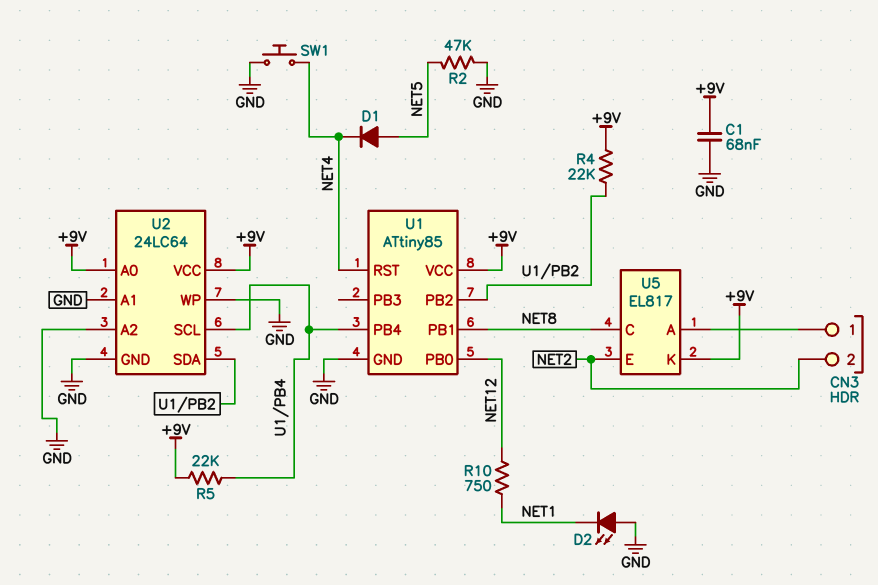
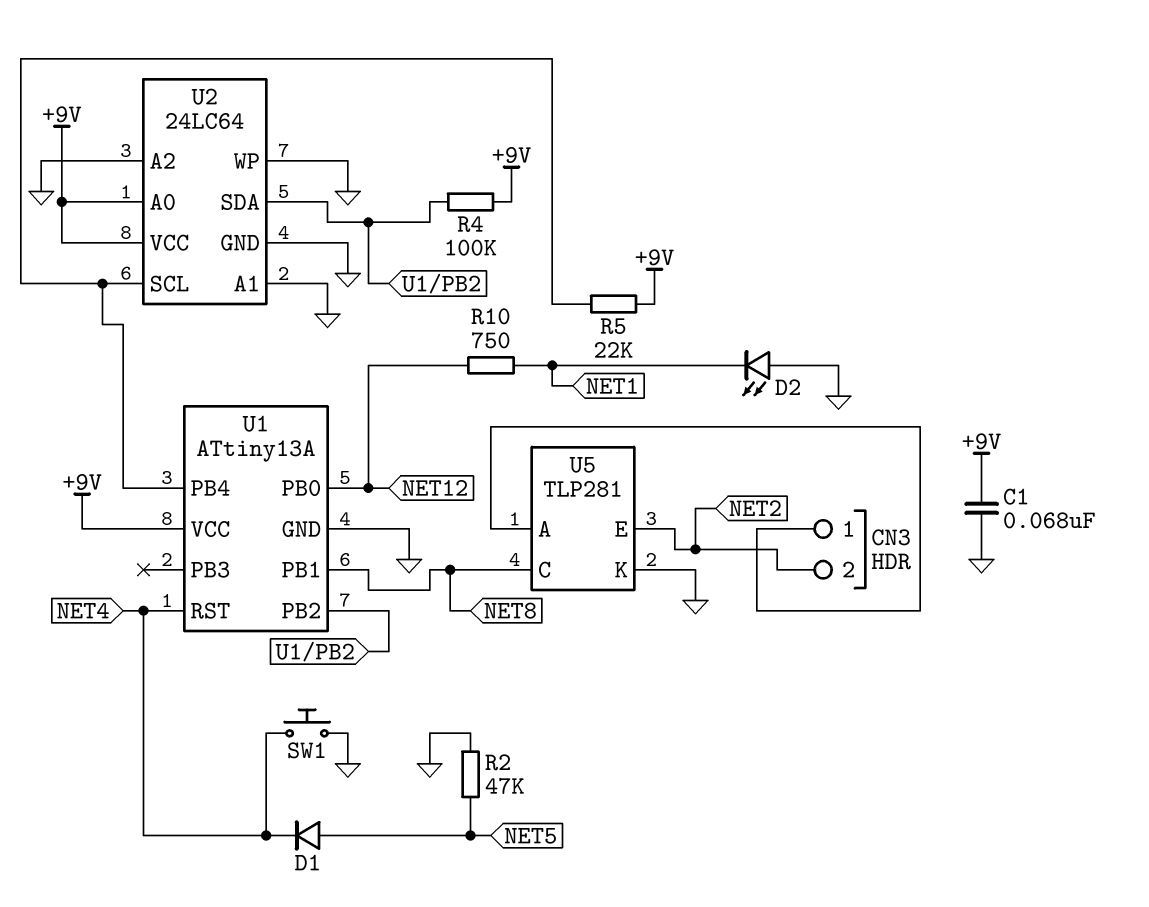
R4: 22k (+9V, U1/PB2) -> 100k (+9V, U1/PB2)
U1: ATtiny85 -> ATtiny13A
U5: EL817 -> TLP281
U5 pin K: +9V -> GND

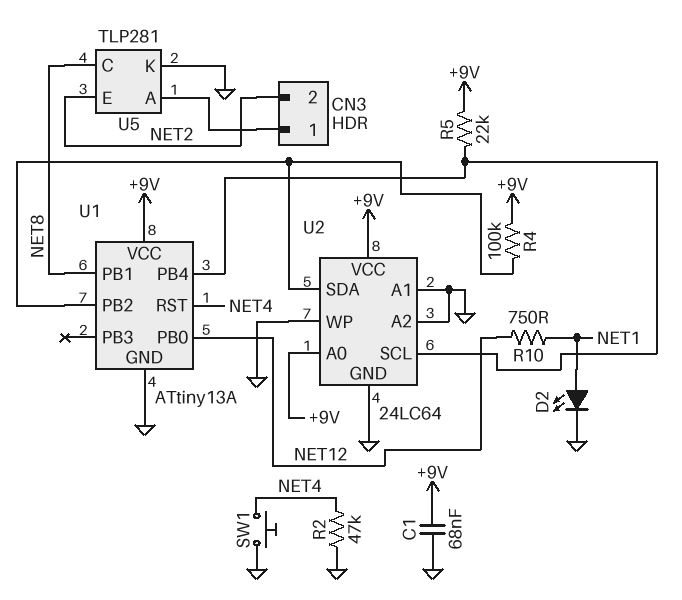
D1: diode (A NET5, K NET4) -> none
D2: LED (A GND, K NET1) -> LED (A NET1, K GND)
R2: 47k (GND, NET5) -> 47k (GND, NET4)

